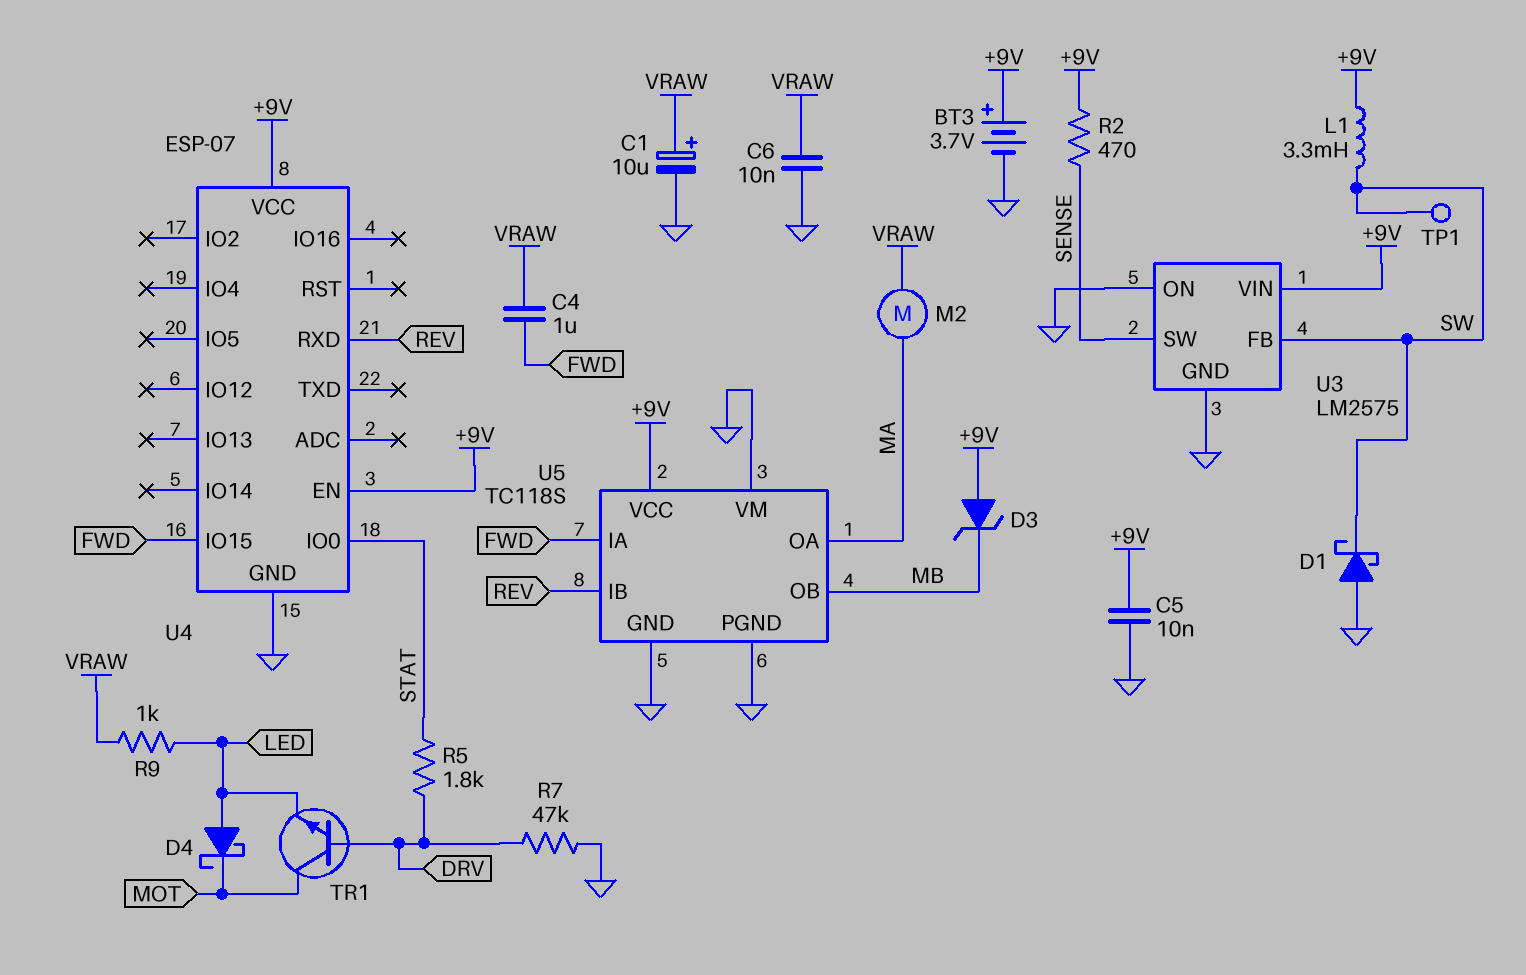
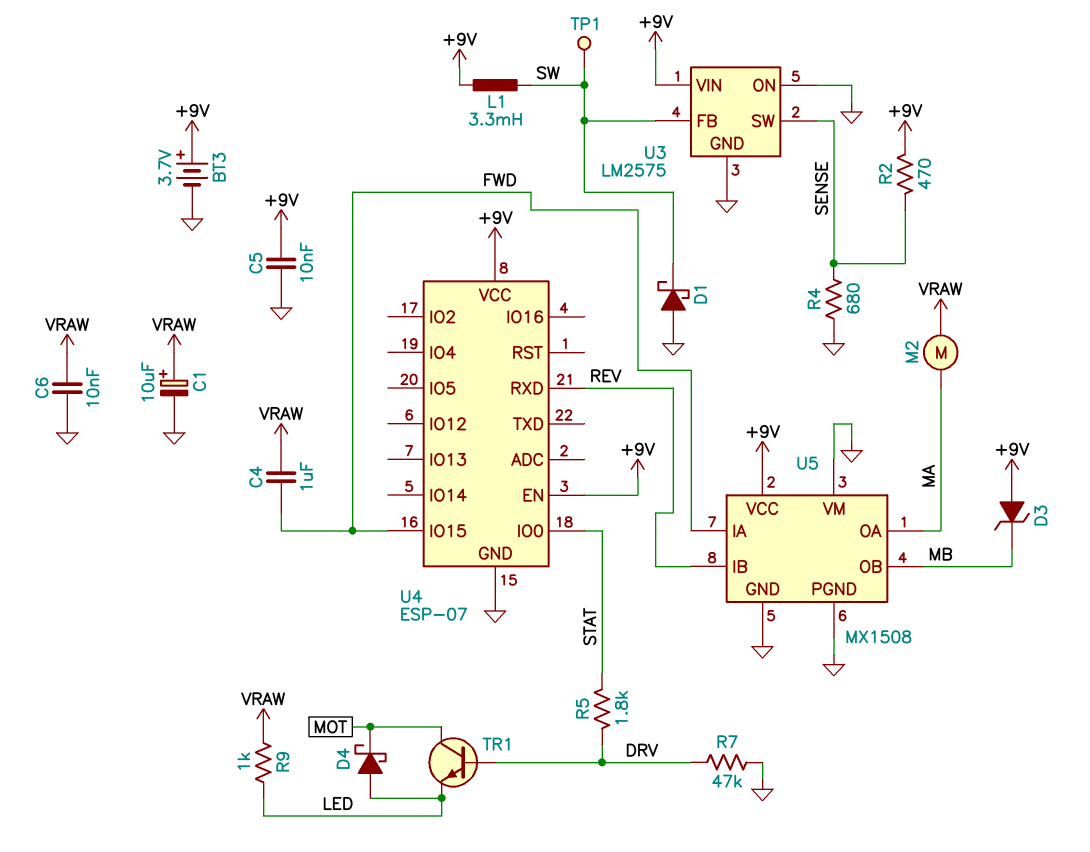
R4: none -> 680 (GND, SENSE)
U5: TC118S -> MX1508

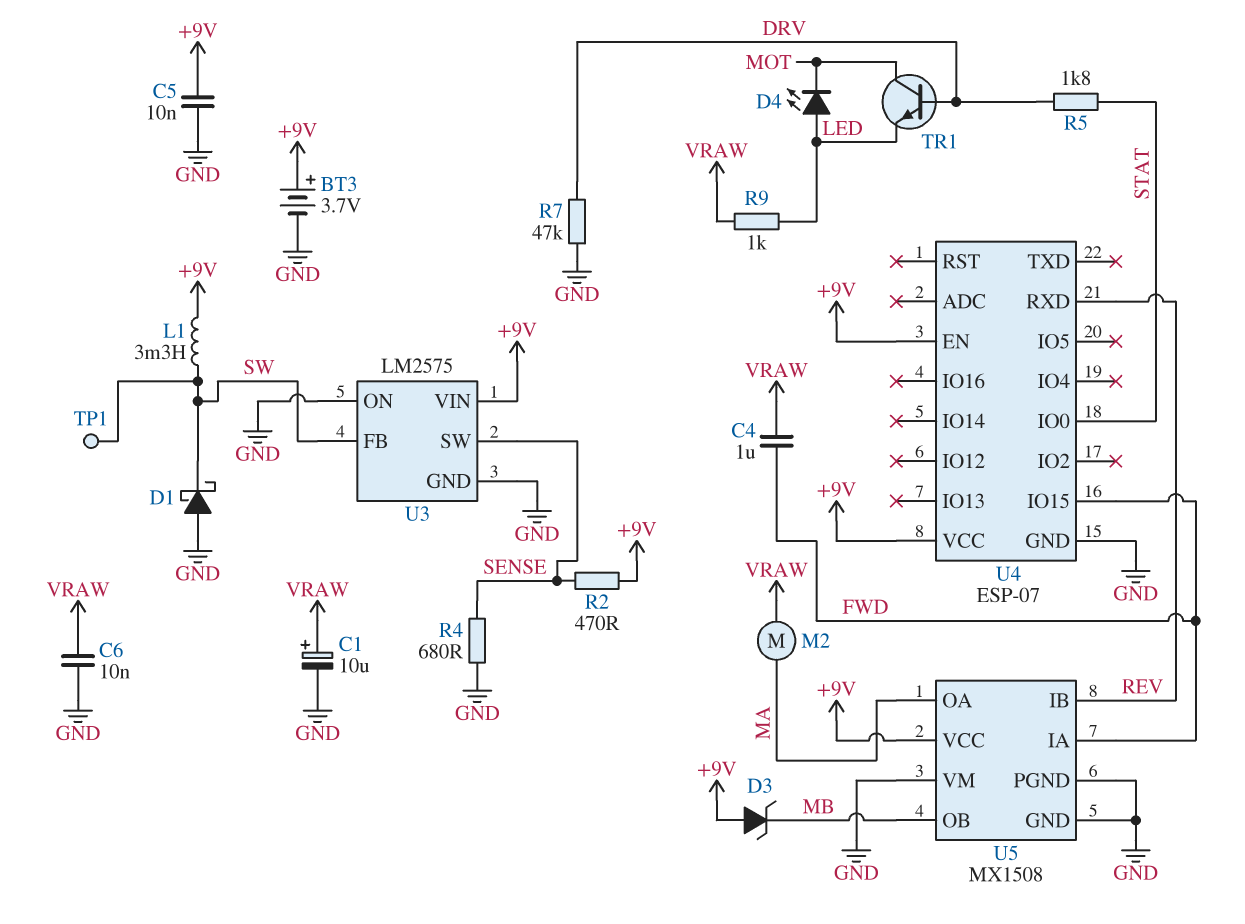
D4: schottky (A LED, K MOT) -> LED (A LED, K MOT)

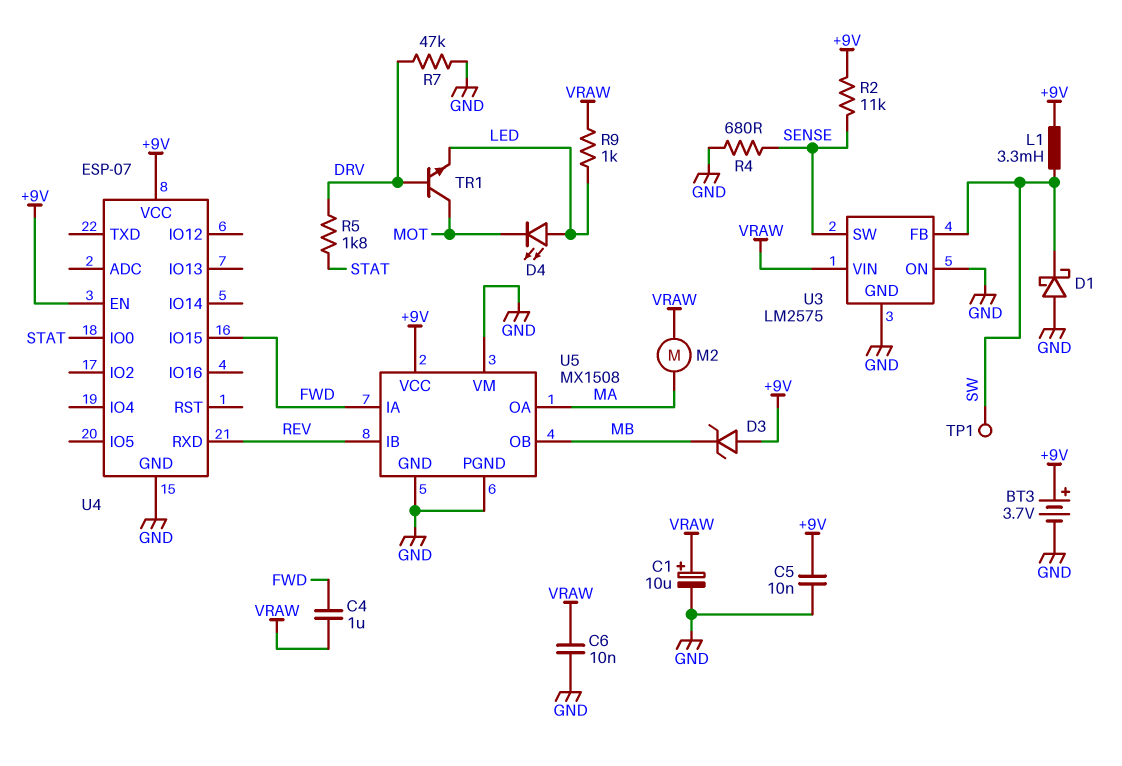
R2: 470 (+9V, SENSE) -> 11k (+9V, SENSE)
U3 pin VIN: +9V -> VRAW

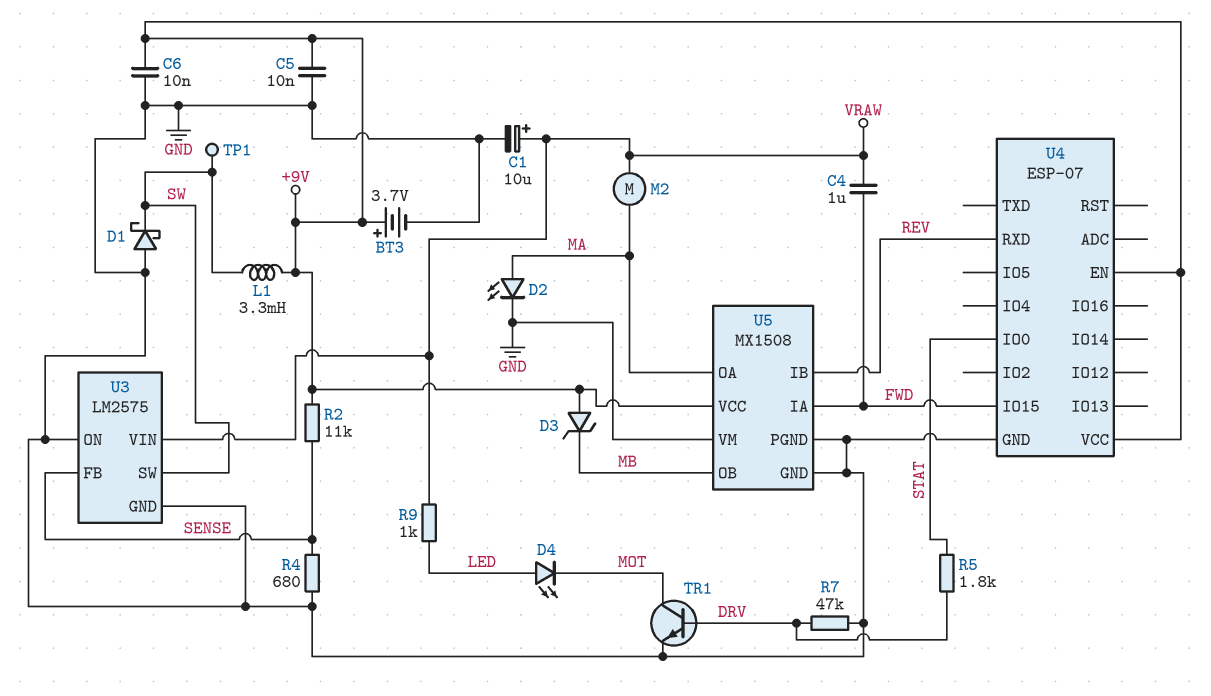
C6: 10nF (GND, VRAW) -> 10nF (+9V, GND)
D2: none -> LED (A MA, K GND)
TR1: NPN (B DRV, C MOT, E LED) -> NPN (B DRV, C MOT, E GND)
U3 pin FB: SW -> SENSE
U3 pin SW: SENSE -> SW

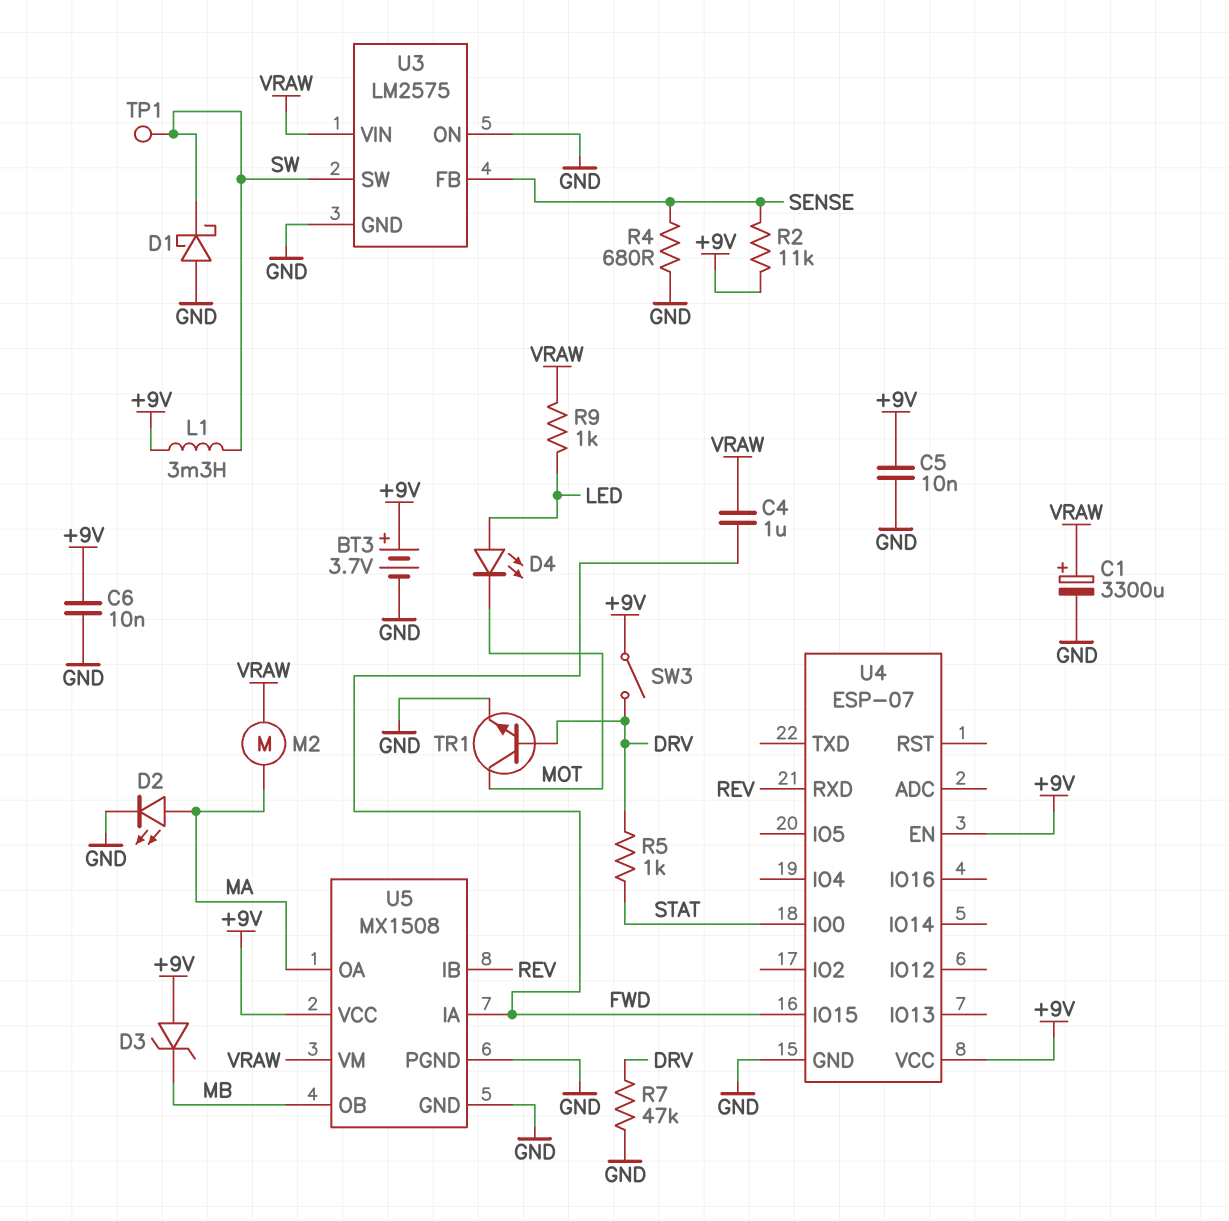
C1: 10uF (plus VRAW, minus GND) -> 3300uF (plus VRAW, minus GND)
R5: 1.8k (DRV, STAT) -> 1k (DRV, STAT)
SW3: none -> switch (+9V, DRV)
U5 pin VM: GND -> VRAW

